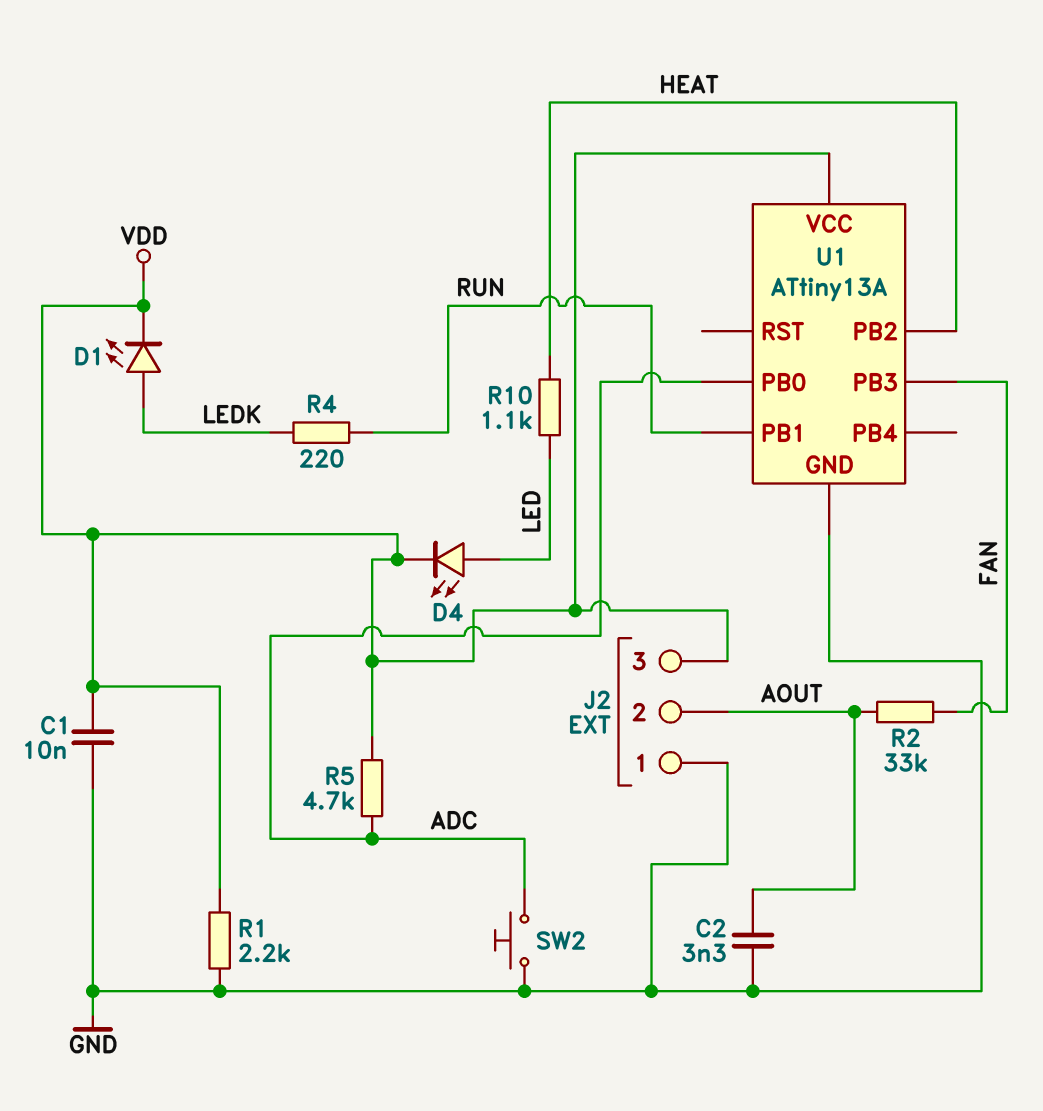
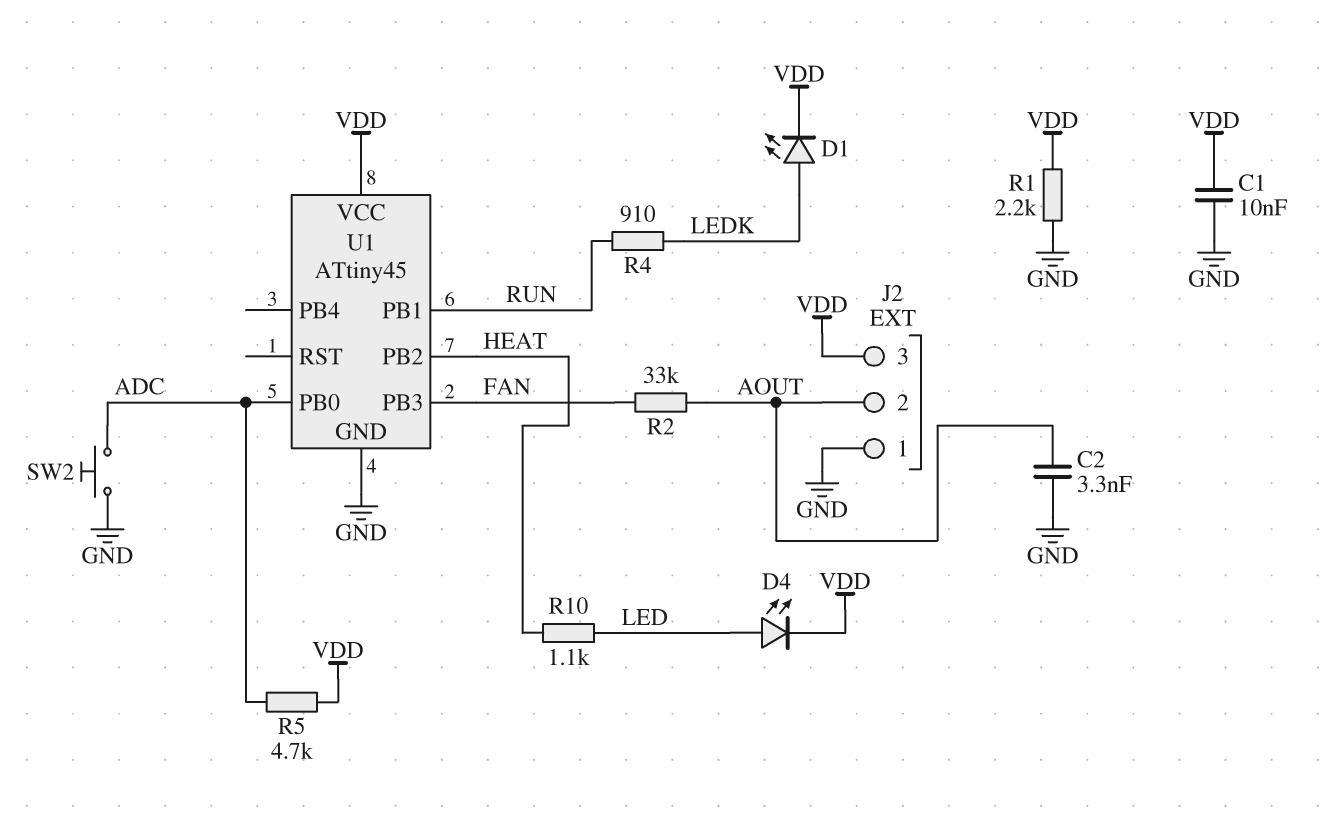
R4: 220 (LEDK, RUN) -> 910 (LEDK, RUN)
U1: ATtiny13A -> ATtiny45

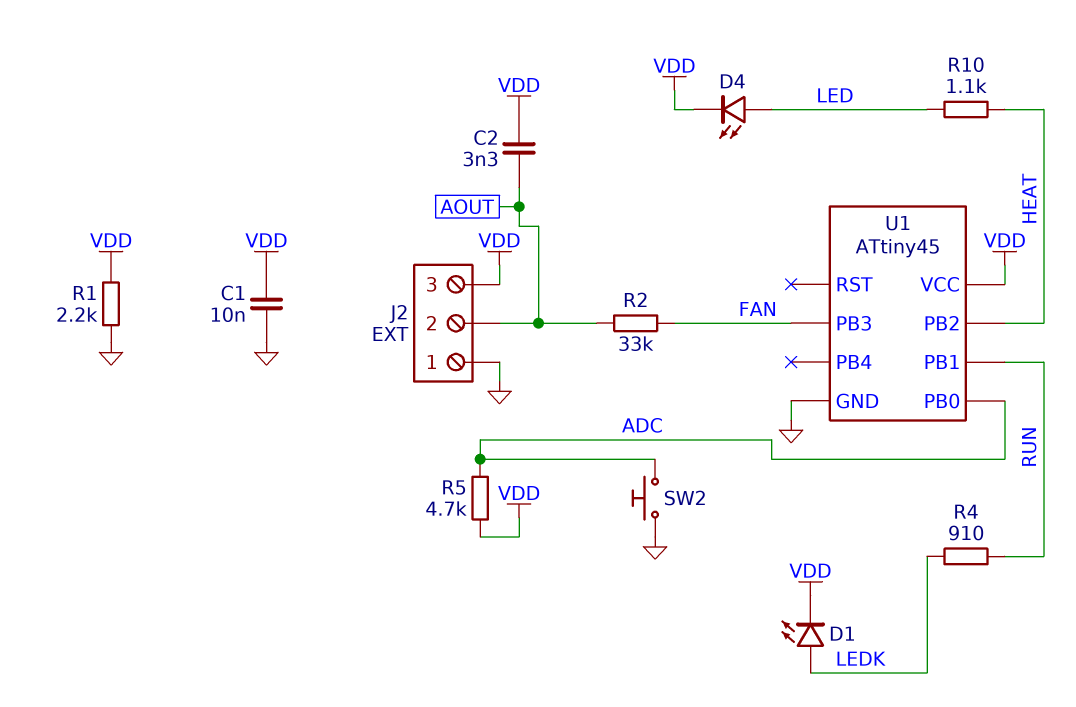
C2: 3.3nF (AOUT, GND) -> 3.3nF (AOUT, VDD)

